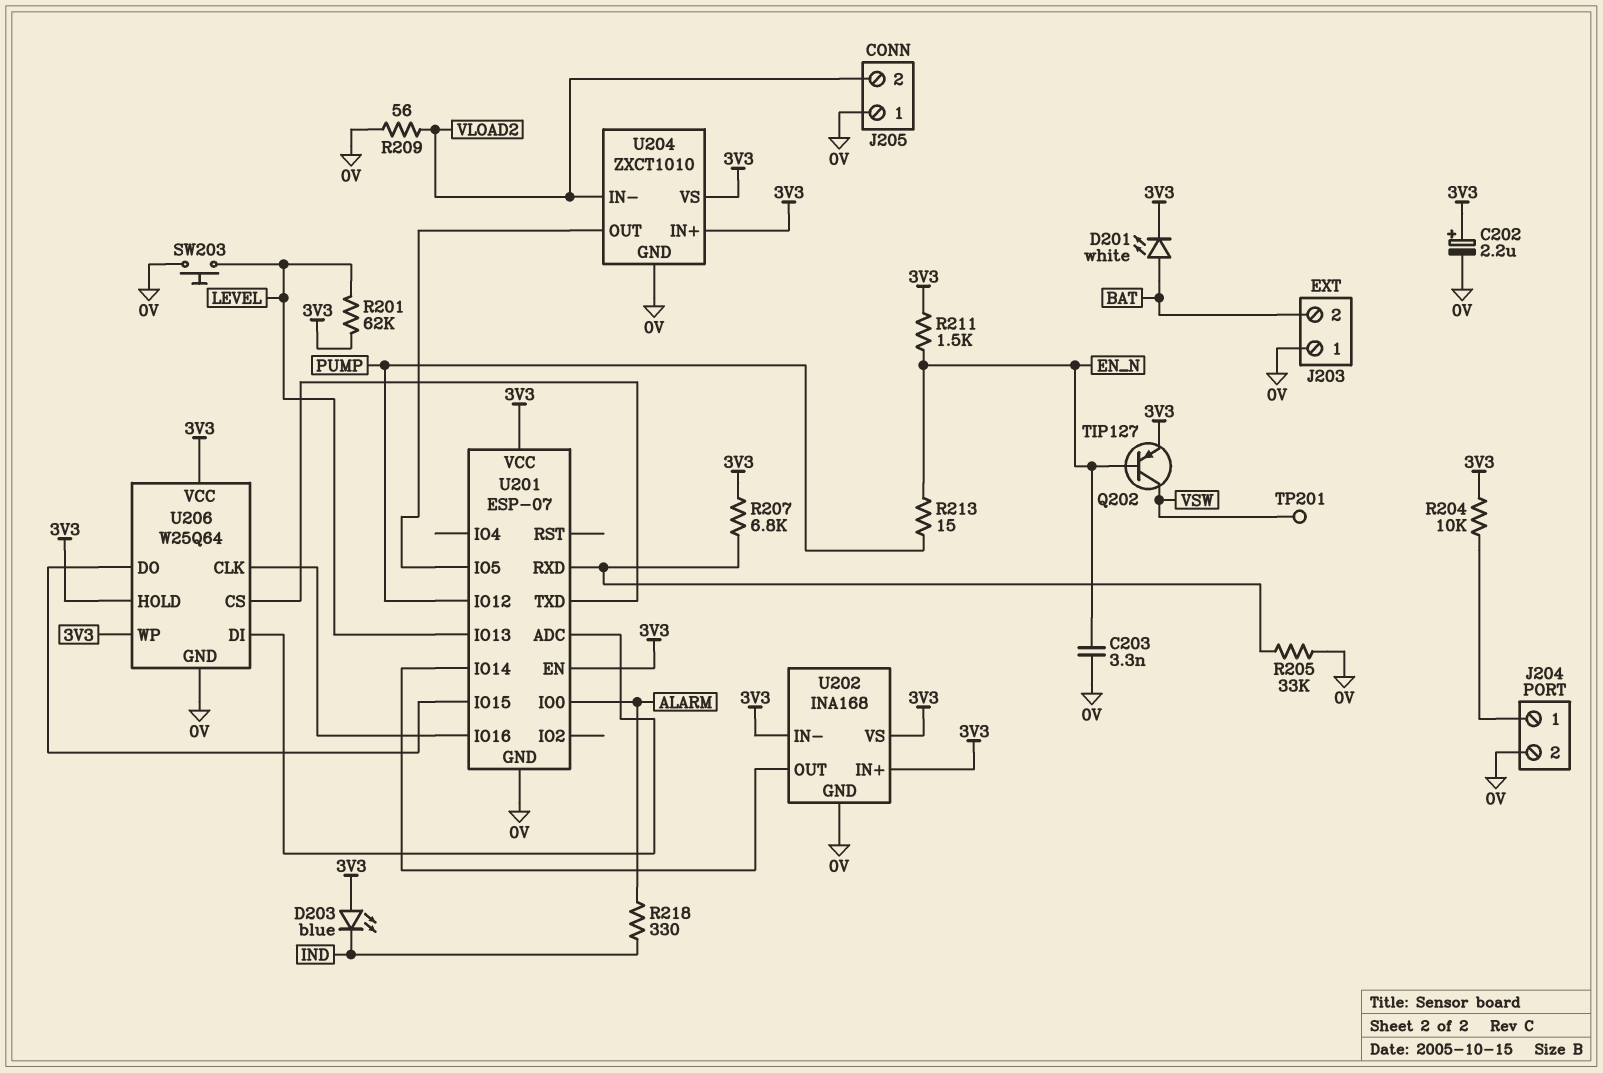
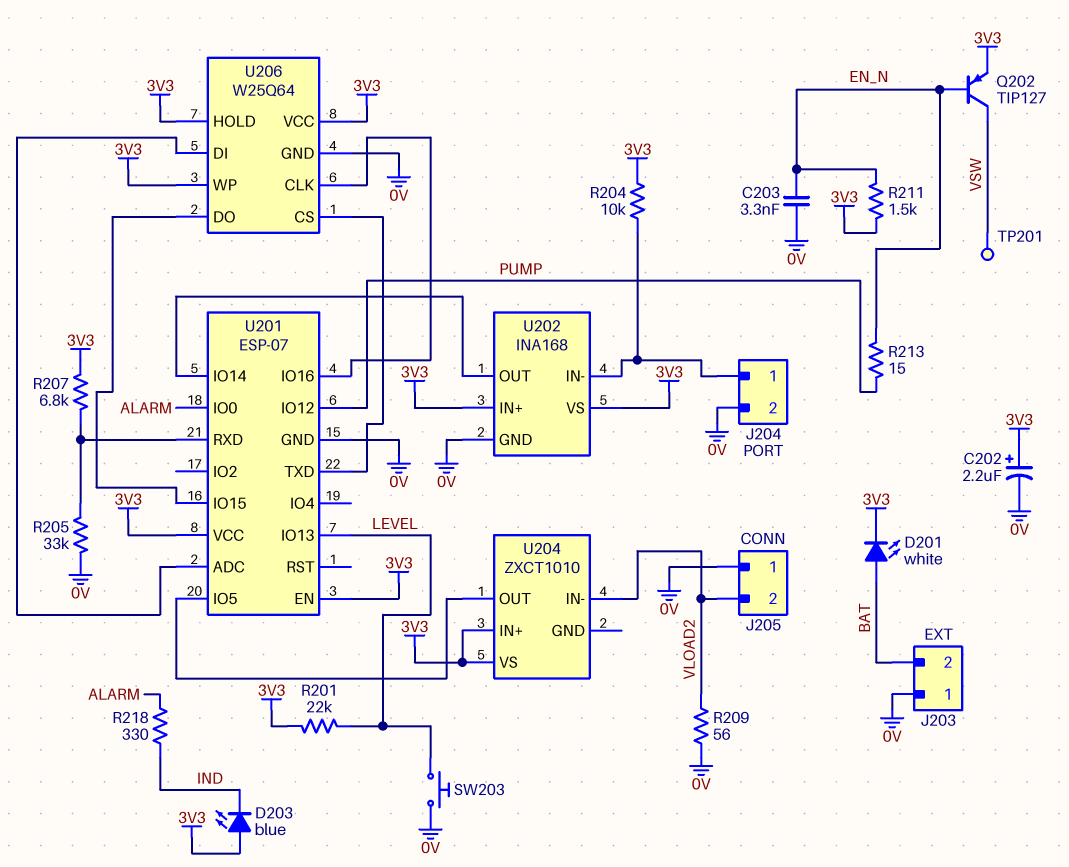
R201: 62k (3V3, LEVEL) -> 22k (3V3, LEVEL)
U202 pin IN-: 3V3 -> J204/1
U204 pin GND: 0V -> none

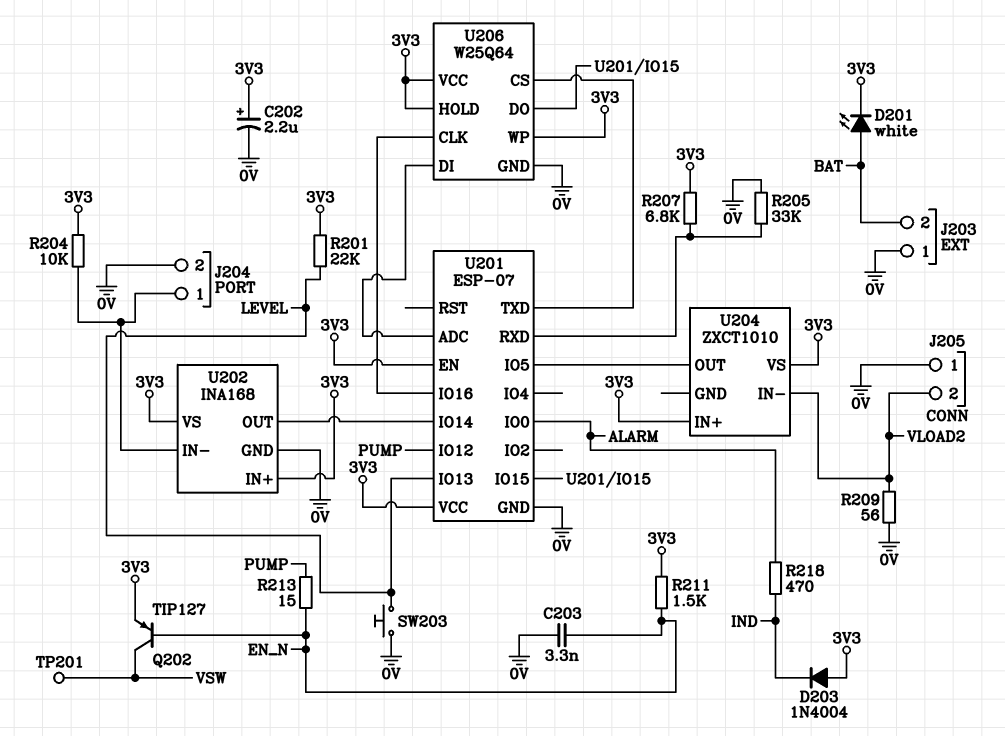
D203: LED blue (A 3V3, K IND) -> diode 1N4004 (A 3V3, K IND)
R218: 330 (ALARM, IND) -> 470 (ALARM, IND)

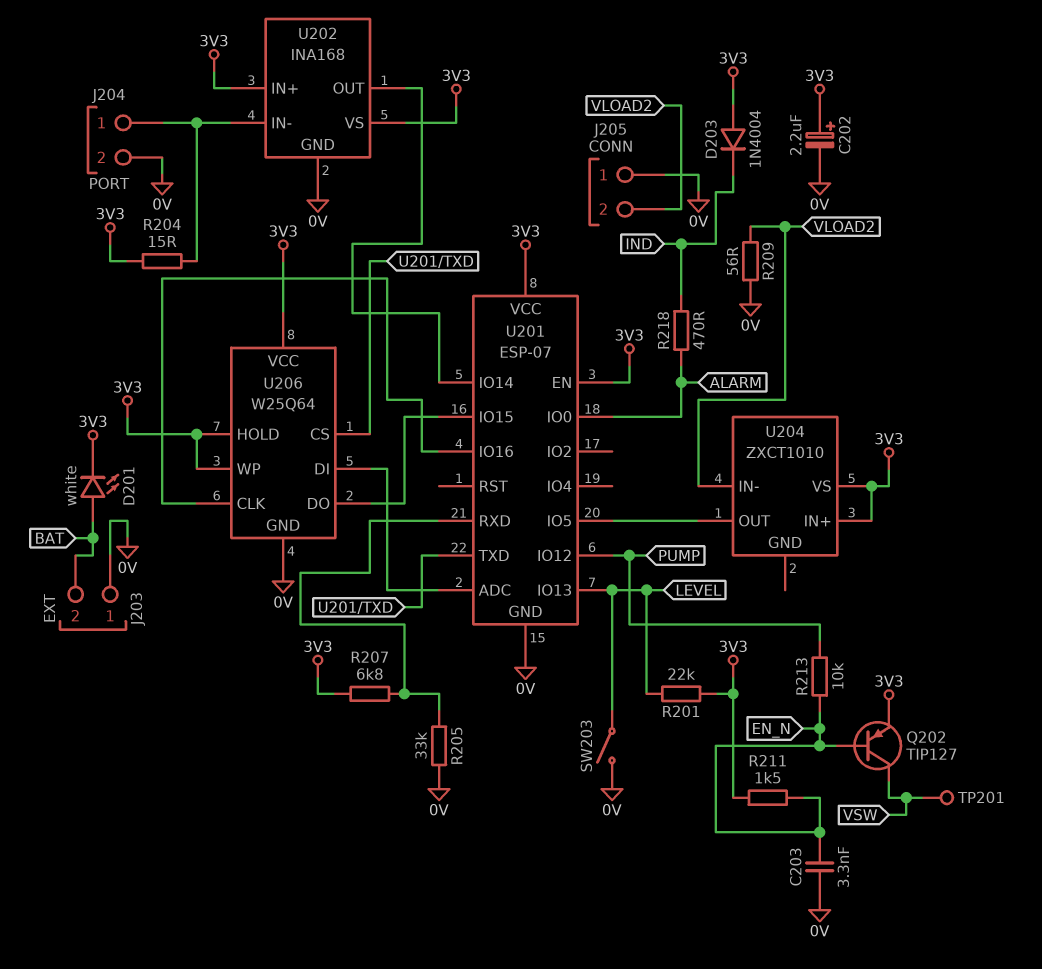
R204: 10k (3V3, J204/1) -> 15 (3V3, J204/1)
R213: 15 (EN_N, PUMP) -> 10k (EN_N, PUMP)
SW203: button (0V, LEVEL) -> switch (0V, LEVEL)

